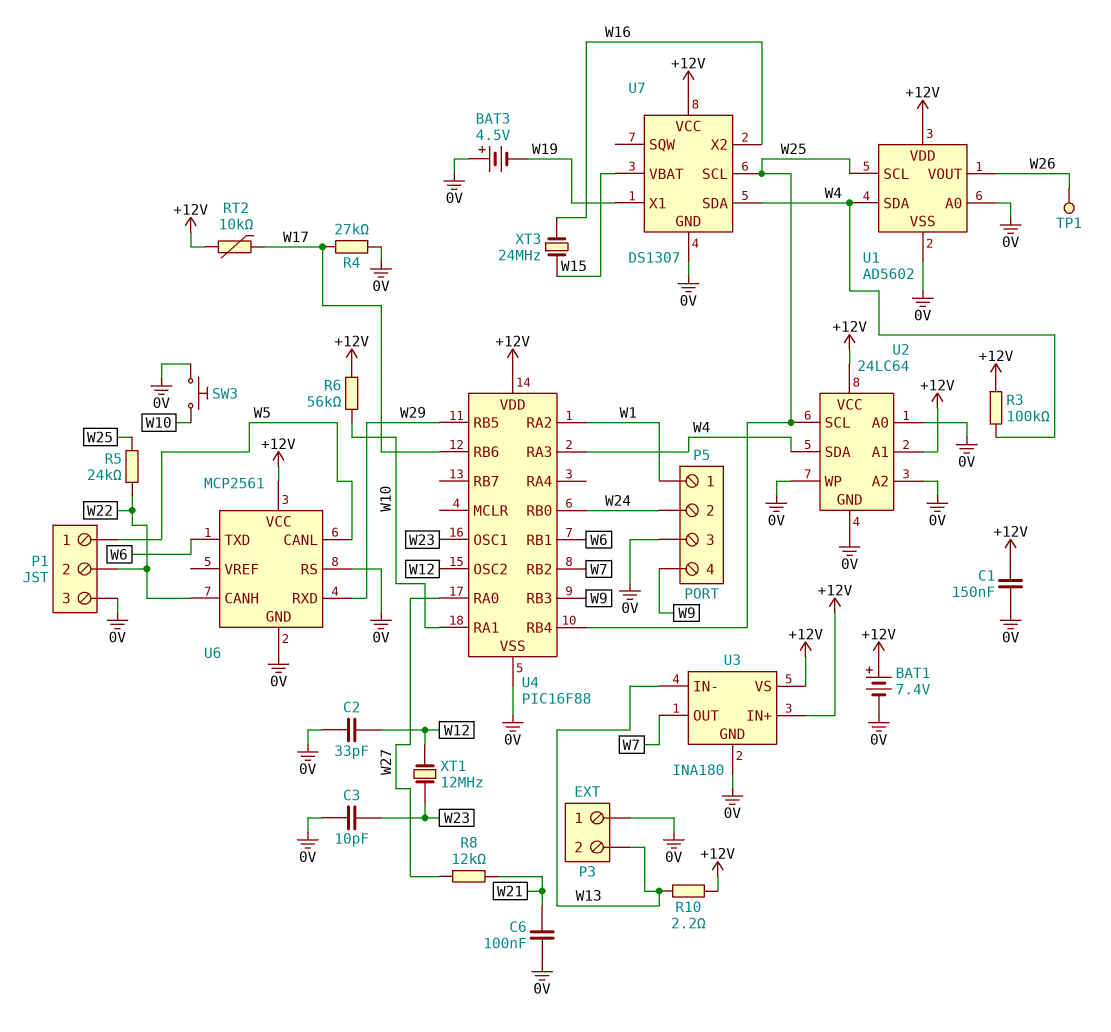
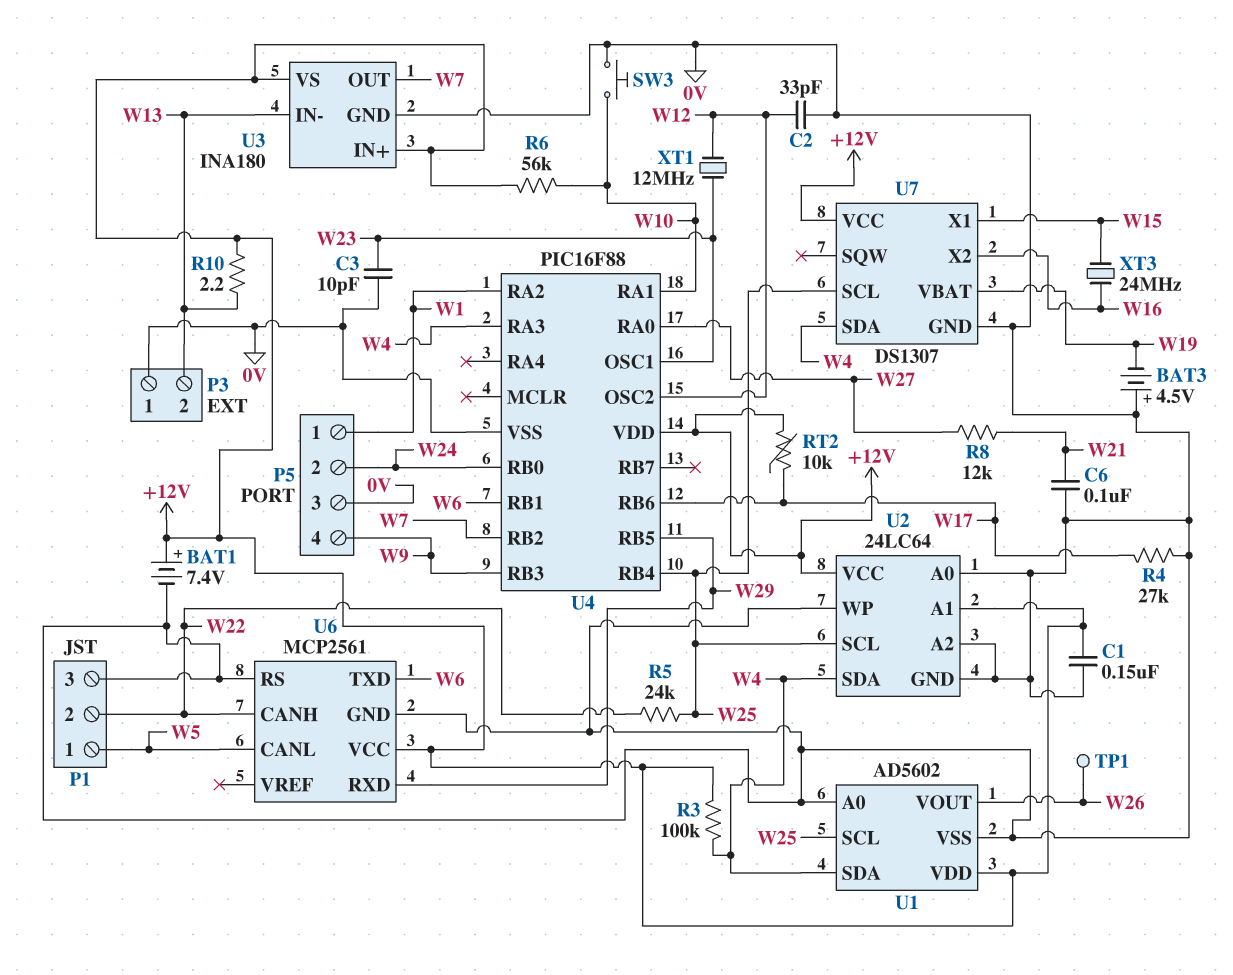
U7 pin VBAT: W15 -> W19
U7 pin X1: W19 -> W15

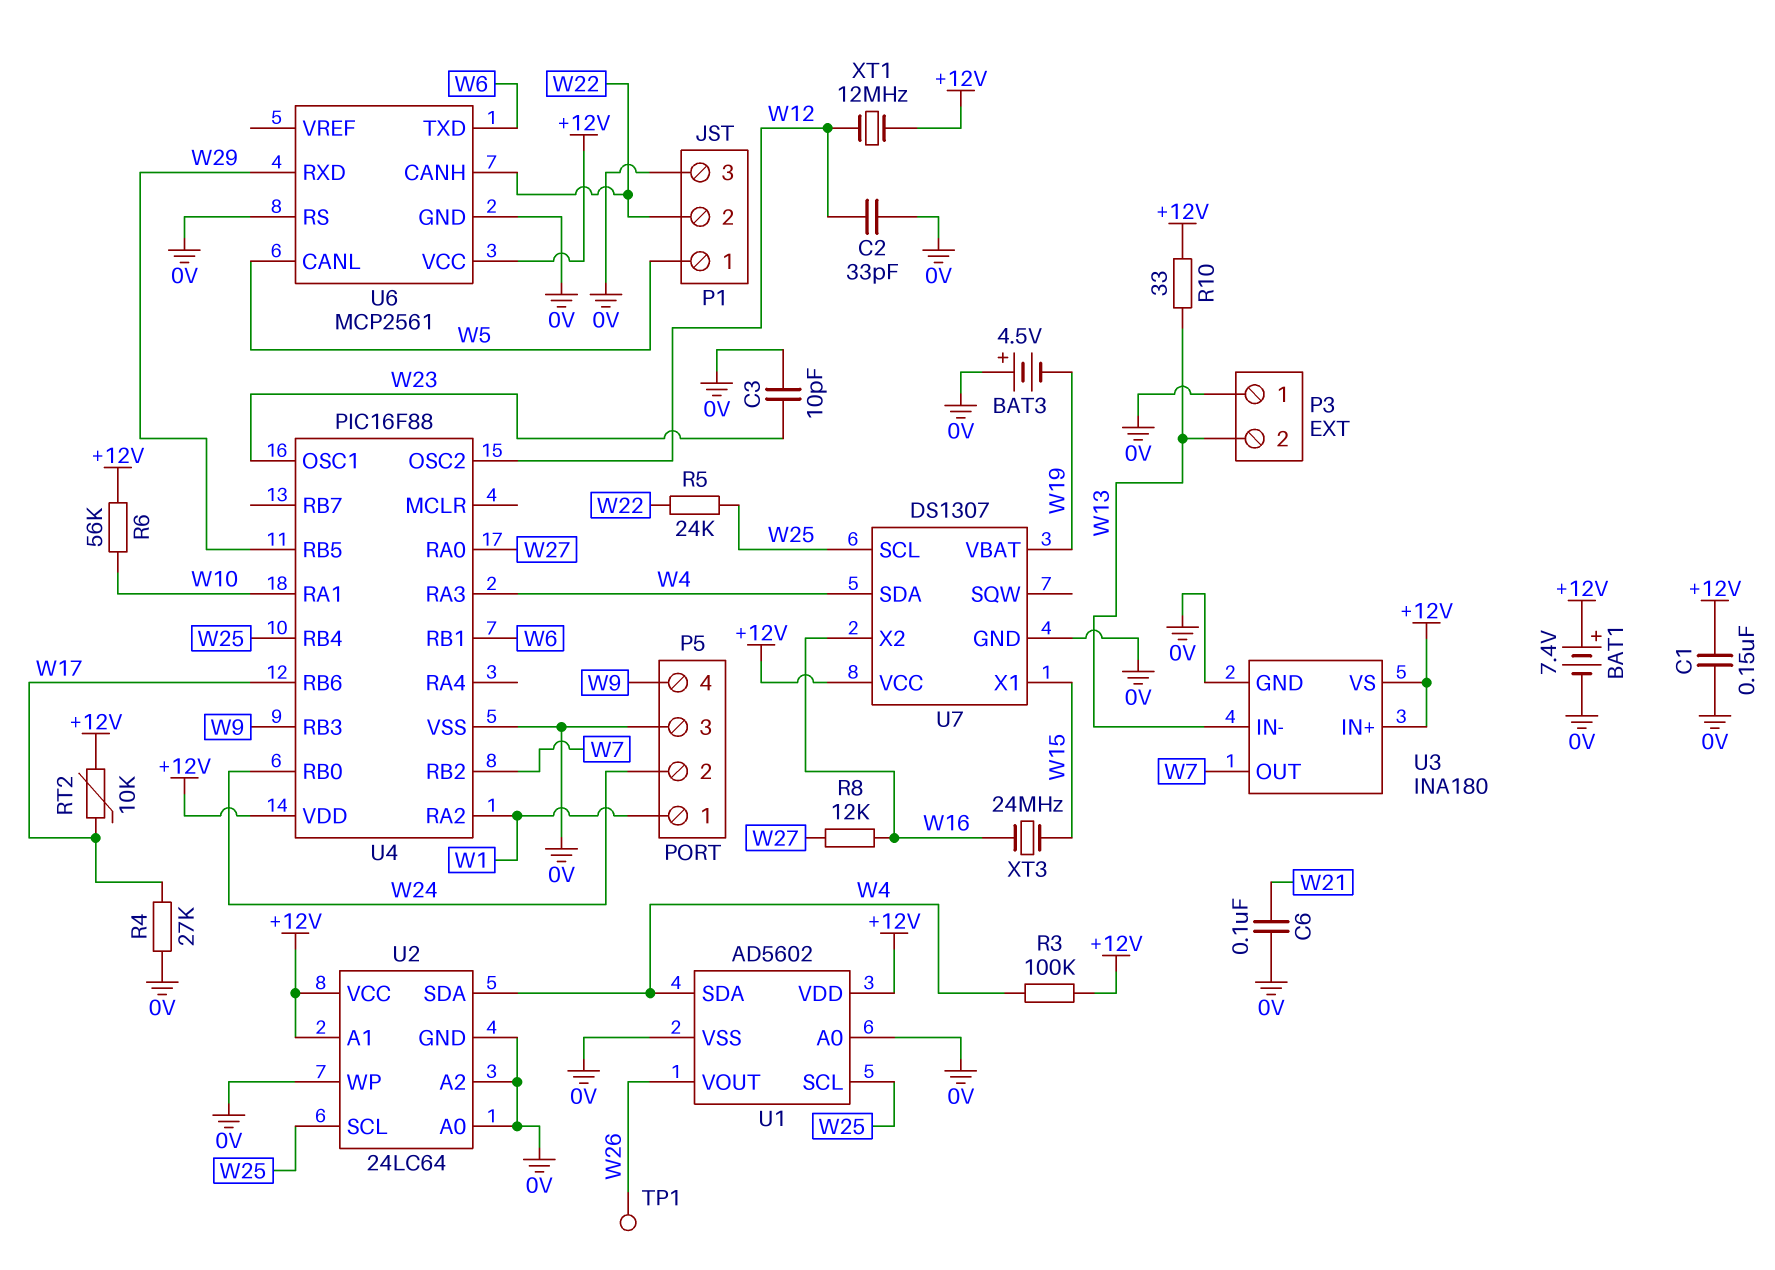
R8: 12k (W21, W27) -> 12k (W16, W27)
R10: 2.2 (+12V, W13) -> 33 (+12V, W13)
SW3: button (0V, W10) -> none
XT1: 12MHz (W12, W23) -> 12MHz (+12V, W12)

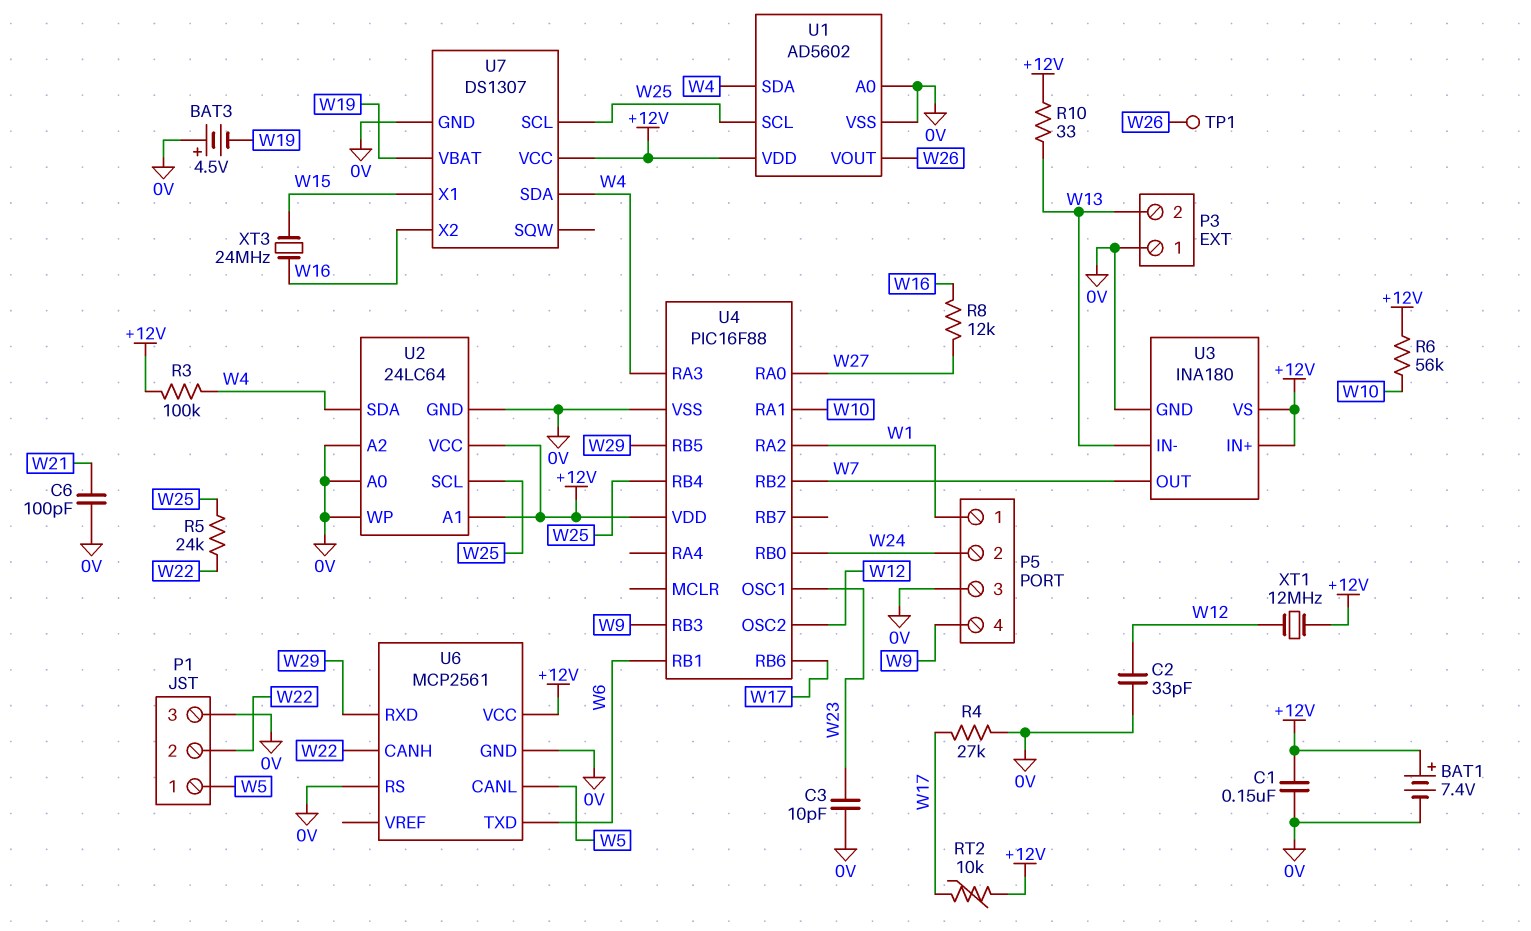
C6: 100nF (0V, W21) -> 100pF (0V, W21)

